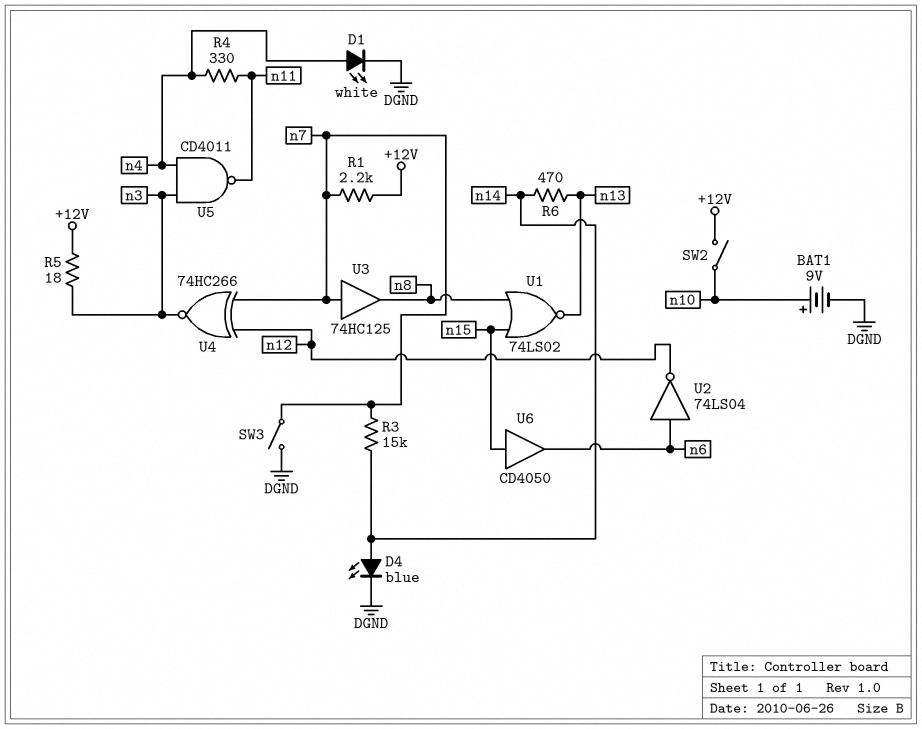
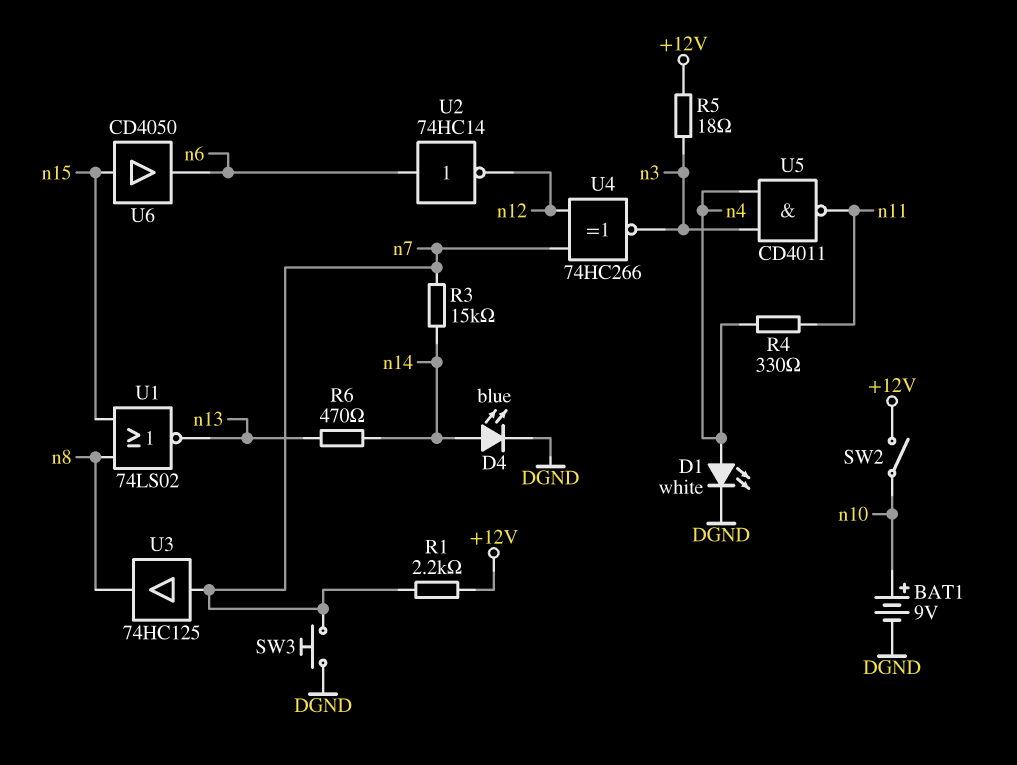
SW3: switch (DGND, n7) -> button (DGND, n7)
U2: NOT 74LS04 (in n6, out n12) -> NOT 74HC14 (in n6, out n12)

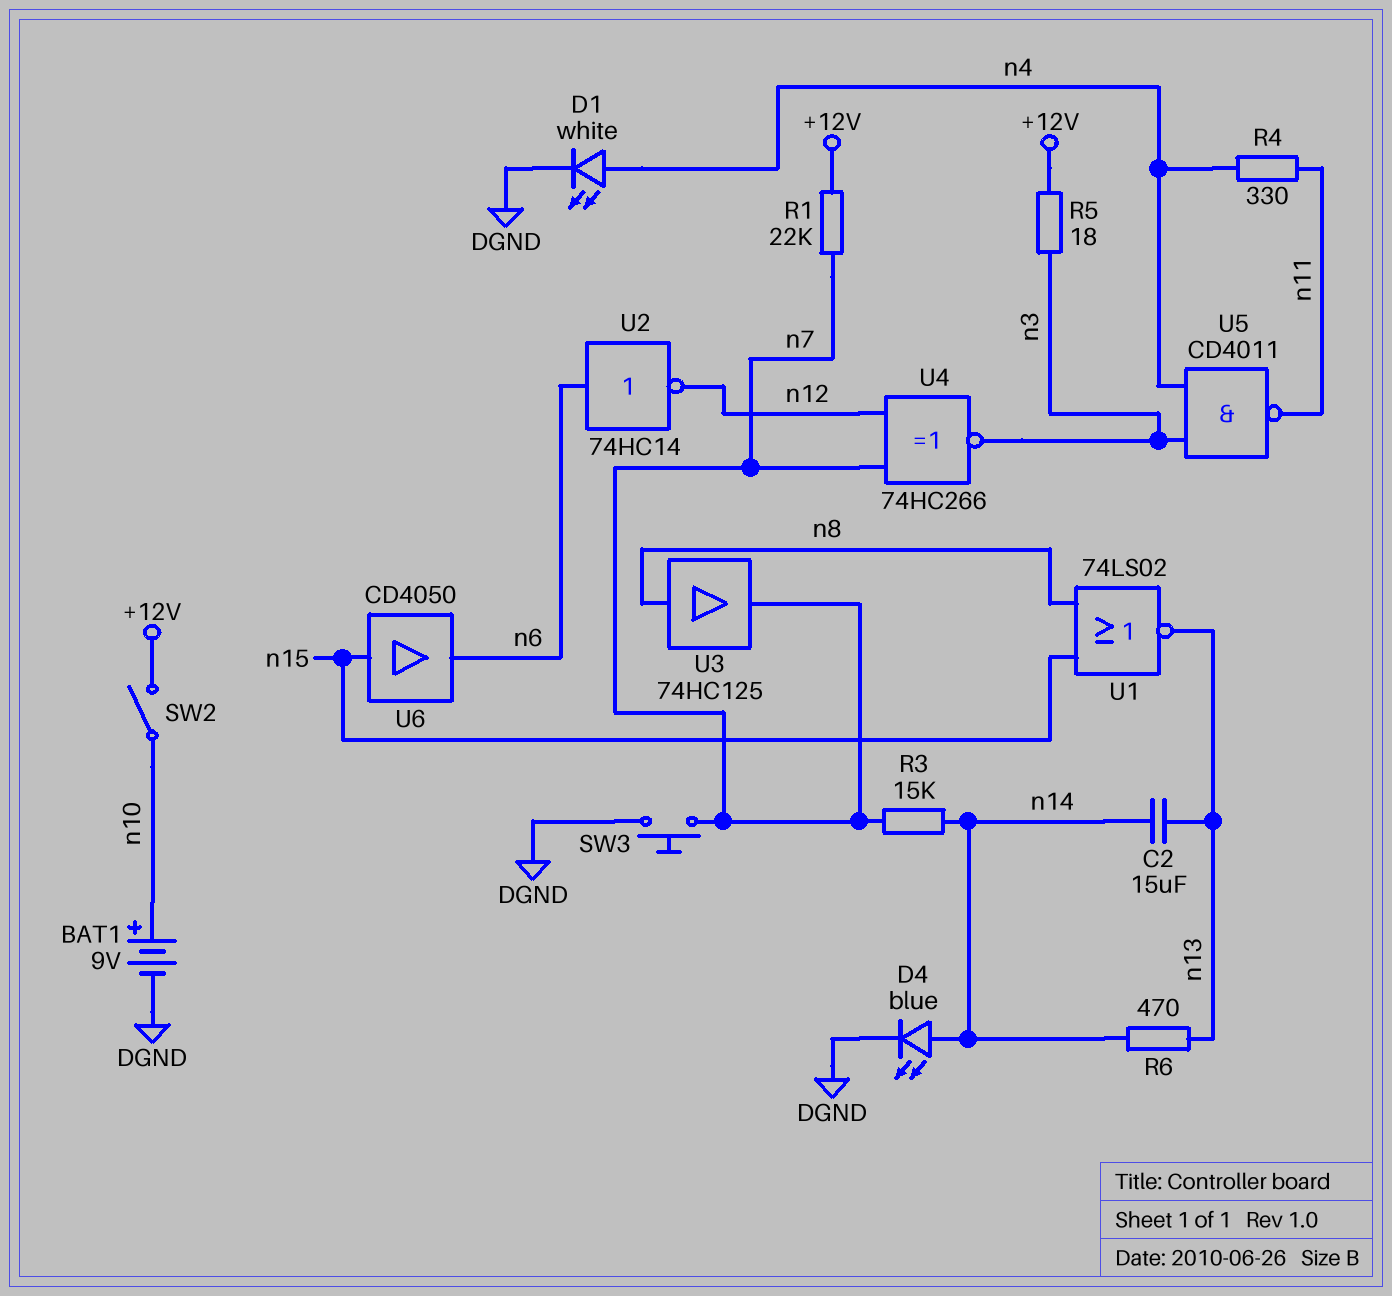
C2: none -> 15uF (n13, n14)
R1: 2.2k (+12V, n7) -> 22k (+12V, n7)
U3: buffer 74HC125 (in n7, out n8) -> buffer 74HC125 (in n8, out n7)

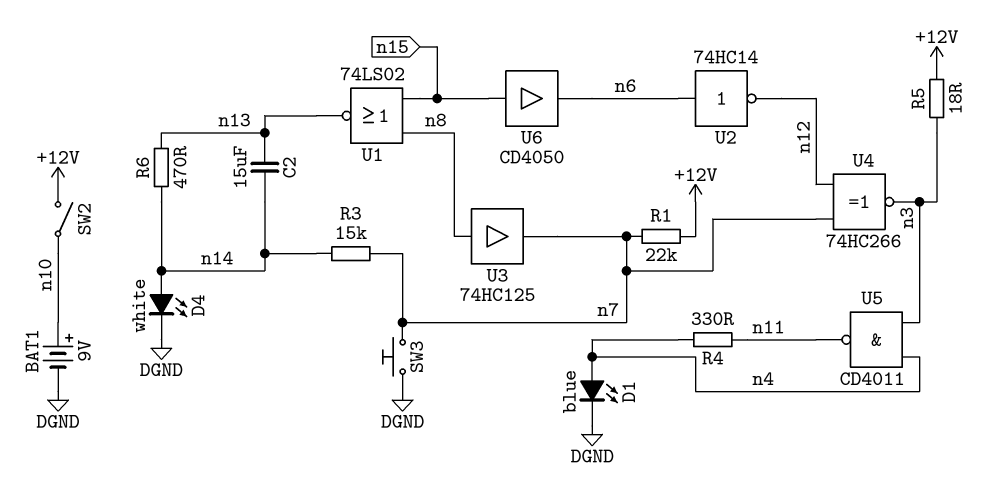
D1: LED white (A n4, K DGND) -> LED blue (A n4, K DGND)
D4: LED blue (A n14, K DGND) -> LED white (A n14, K DGND)

